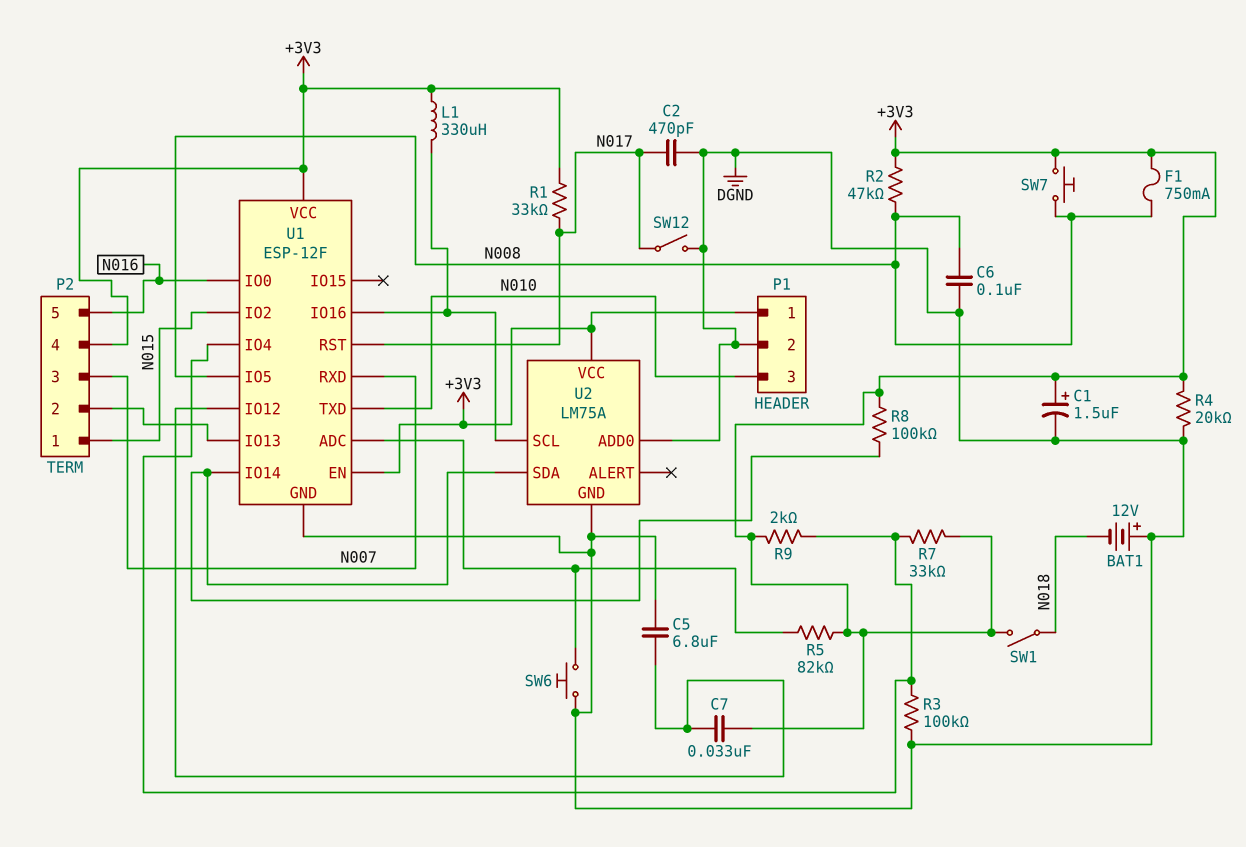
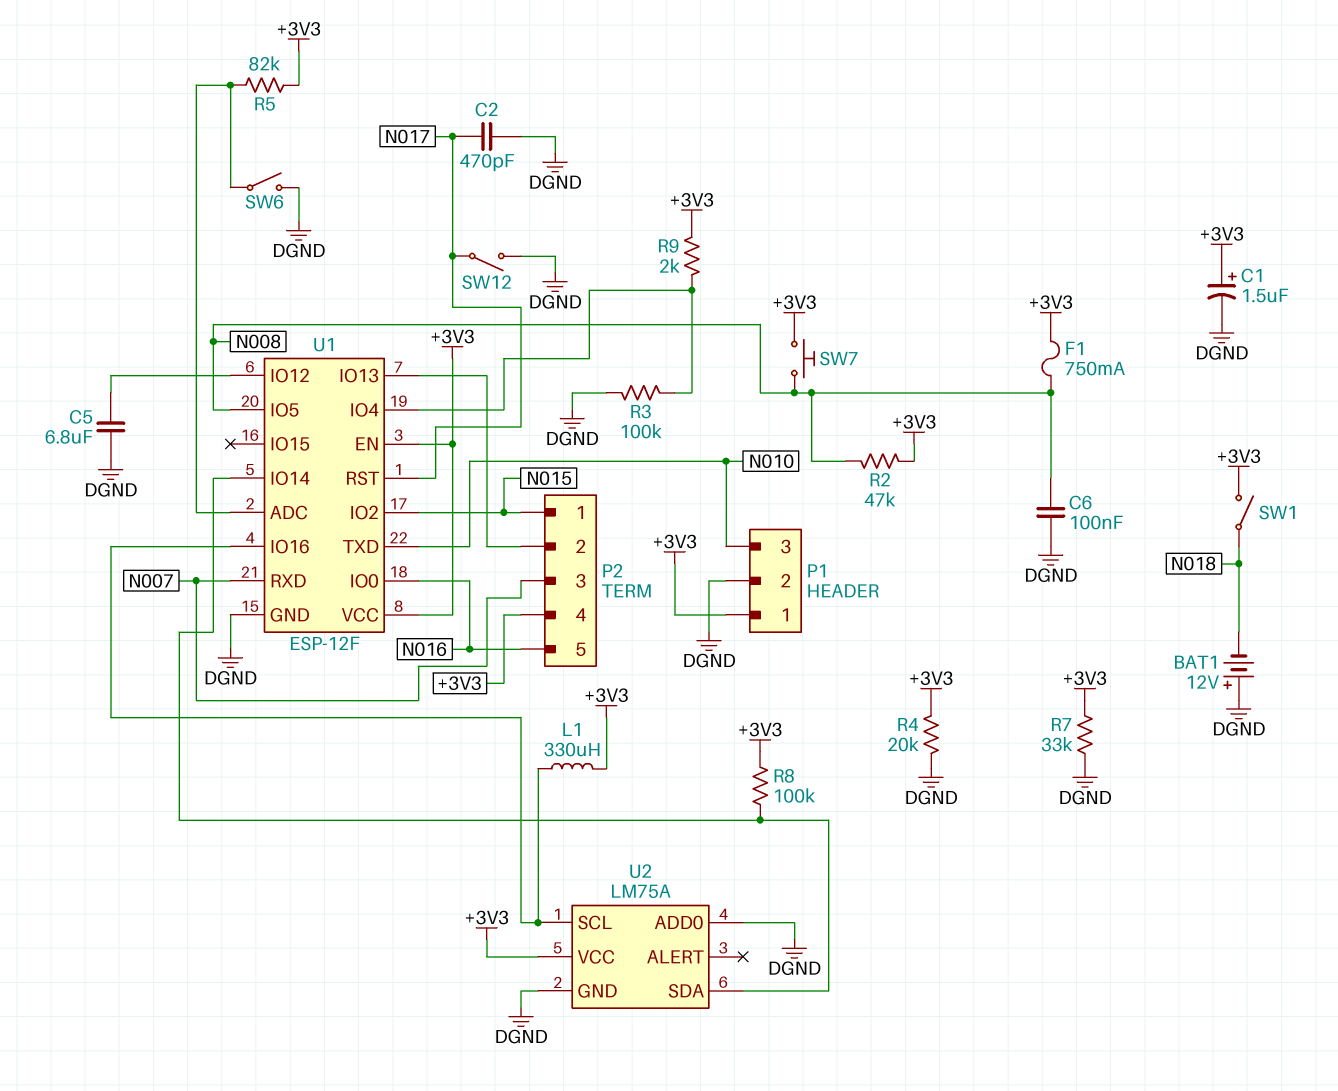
C7: 33nF (+3V3, U1/IO12) -> none
R1: 33k (+3V3, N017) -> none
R7: 33k (+3V3, U1/IO4) -> 33k (+3V3, DGND)
SW6: button (DGND, U1/ADC) -> switch (DGND, U1/ADC)

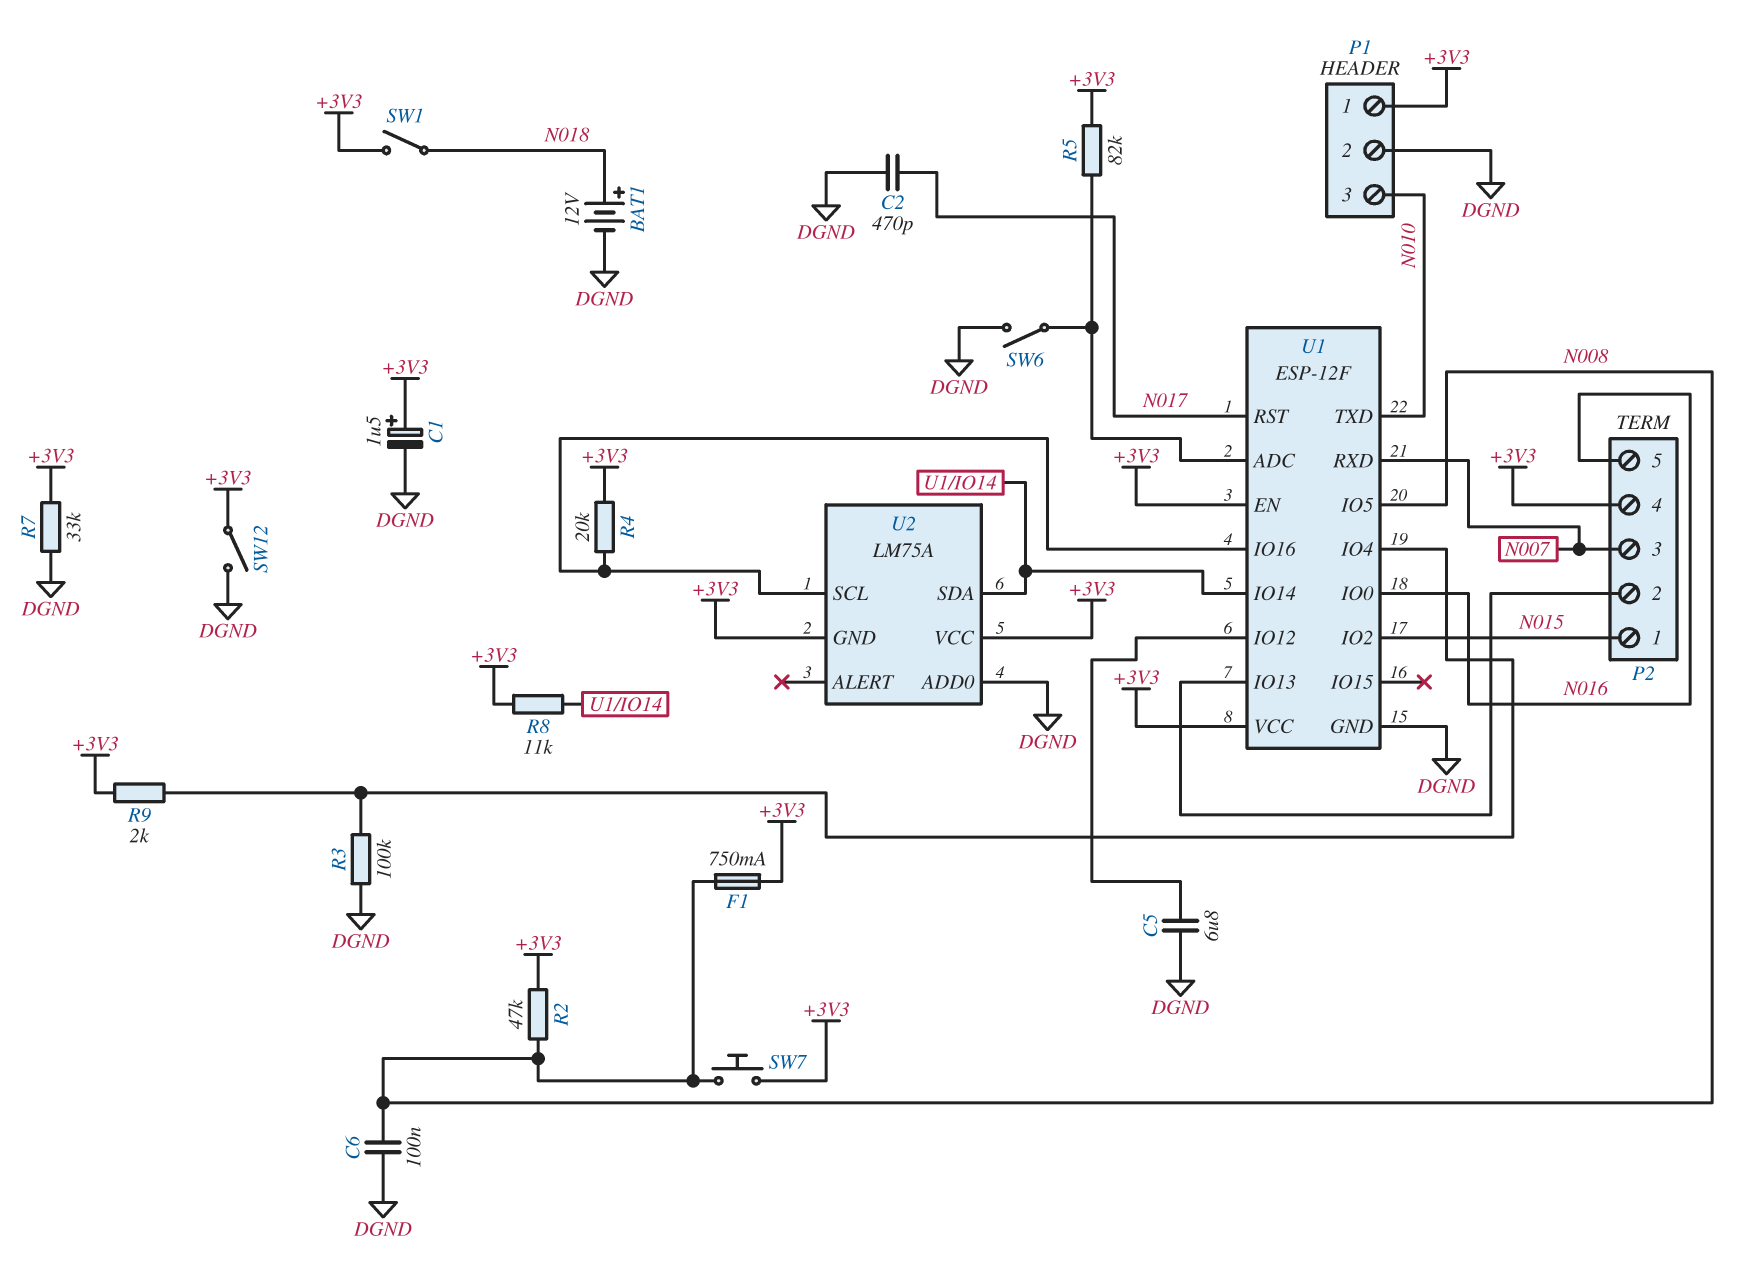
BAT1: 12V (plus DGND, minus N018) -> 12V (plus N018, minus DGND)
L1: 330uH (+3V3, U1/IO16) -> none
R4: 20k (+3V3, DGND) -> 20k (+3V3, U1/IO16)
R8: 100k (+3V3, U1/IO14) -> 11k (+3V3, U1/IO14)
SW12: switch (DGND, N017) -> switch (+3V3, DGND)
U2 pin GND: DGND -> +3V3

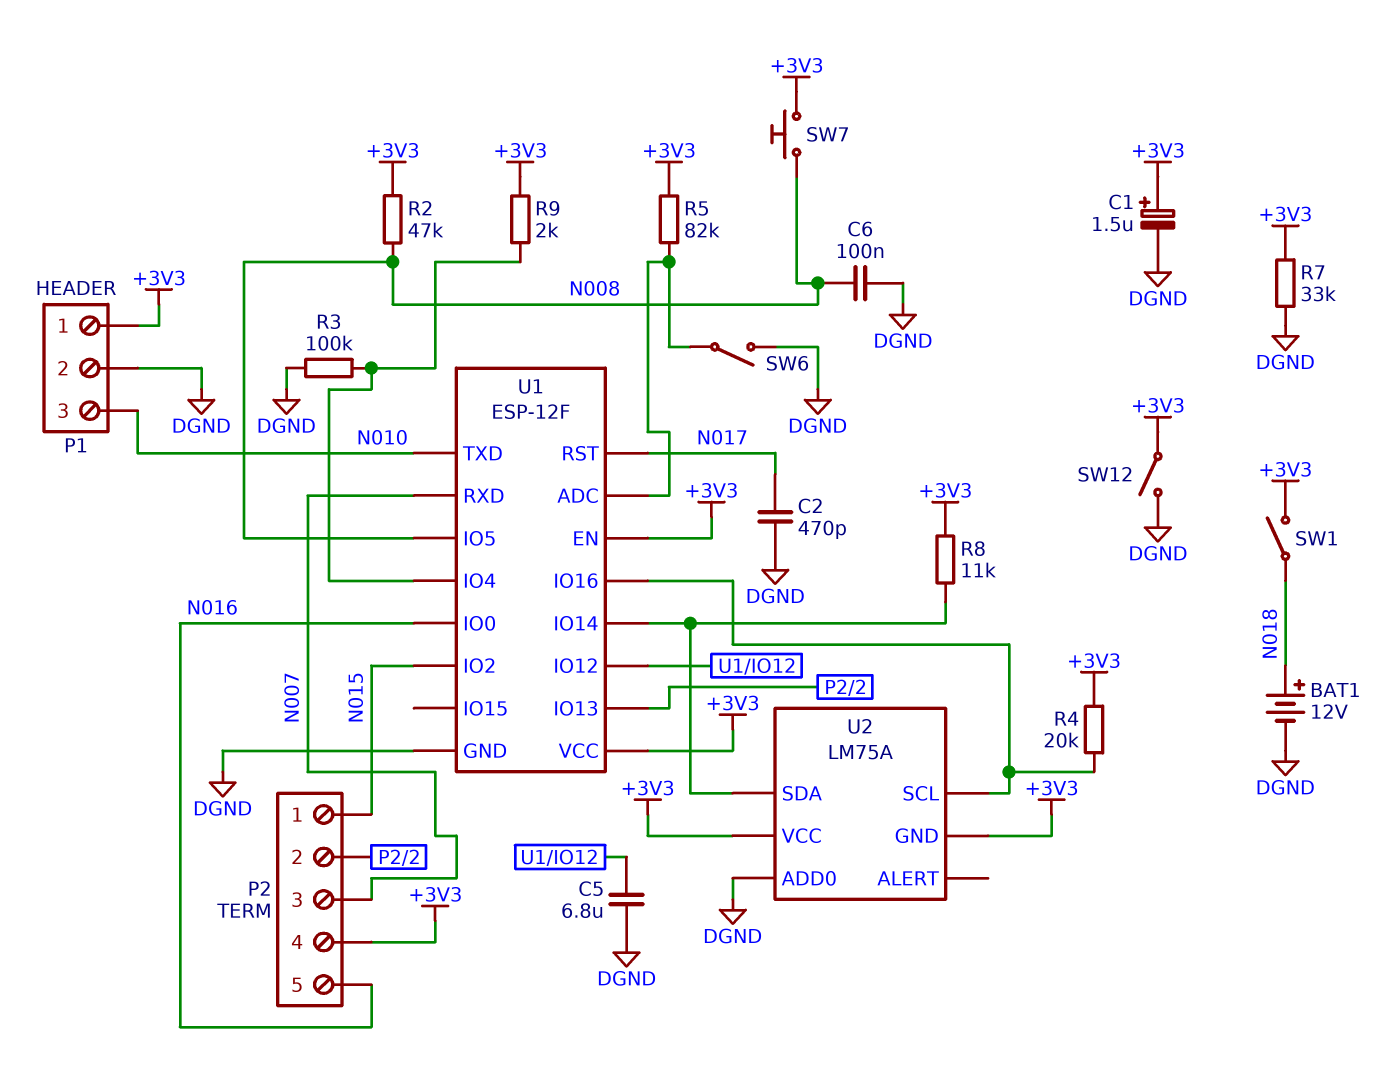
F1: 750mA (+3V3, N008) -> none

